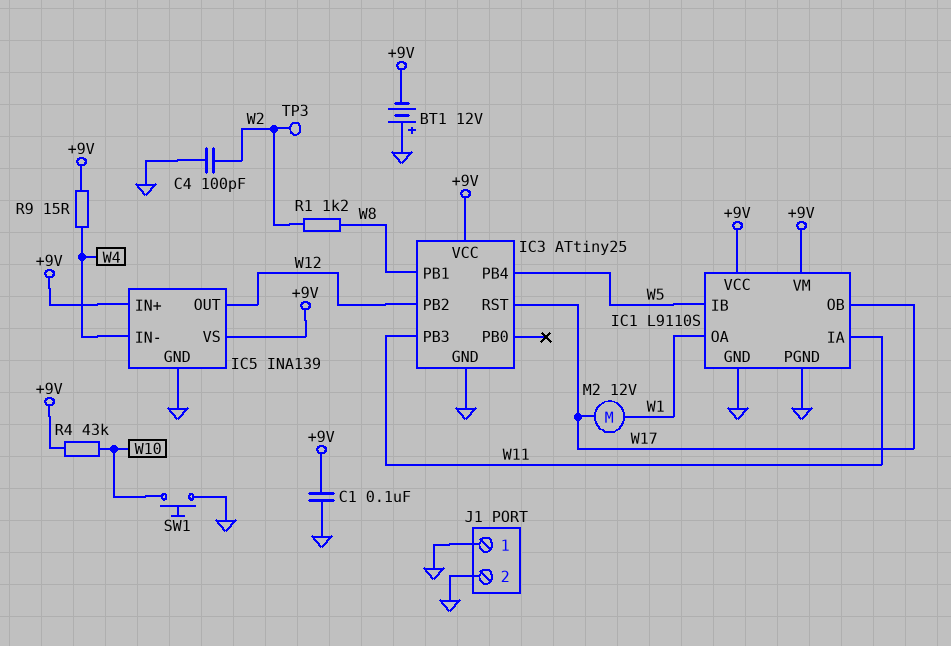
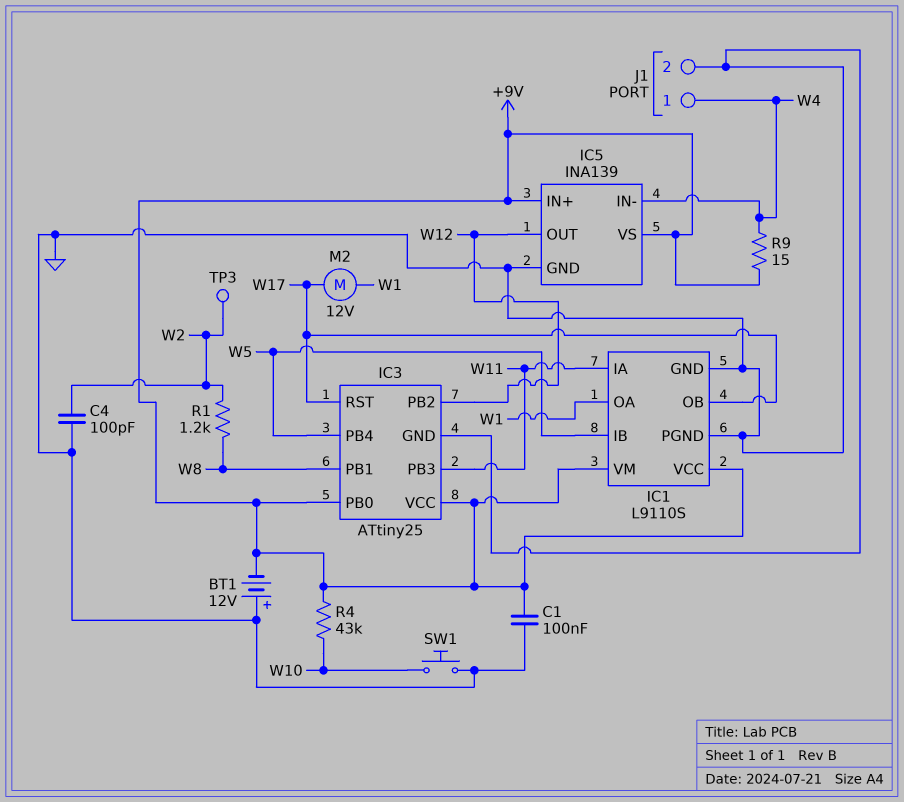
IC3 pin PB0: none -> +9V
J1 pin 1: GND -> W4

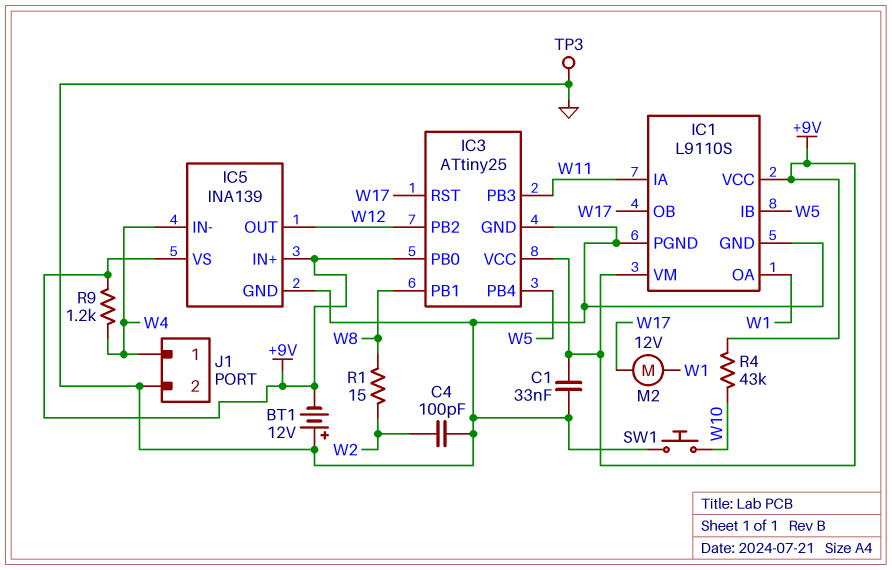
C1: 100nF (+9V, GND) -> 33nF (+9V, GND)
R1: 1.2k (W2, W8) -> 15 (W2, W8)
R9: 15 (+9V, W4) -> 1.2k (+9V, W4)
TP3: test point (W2) -> test point (GND)

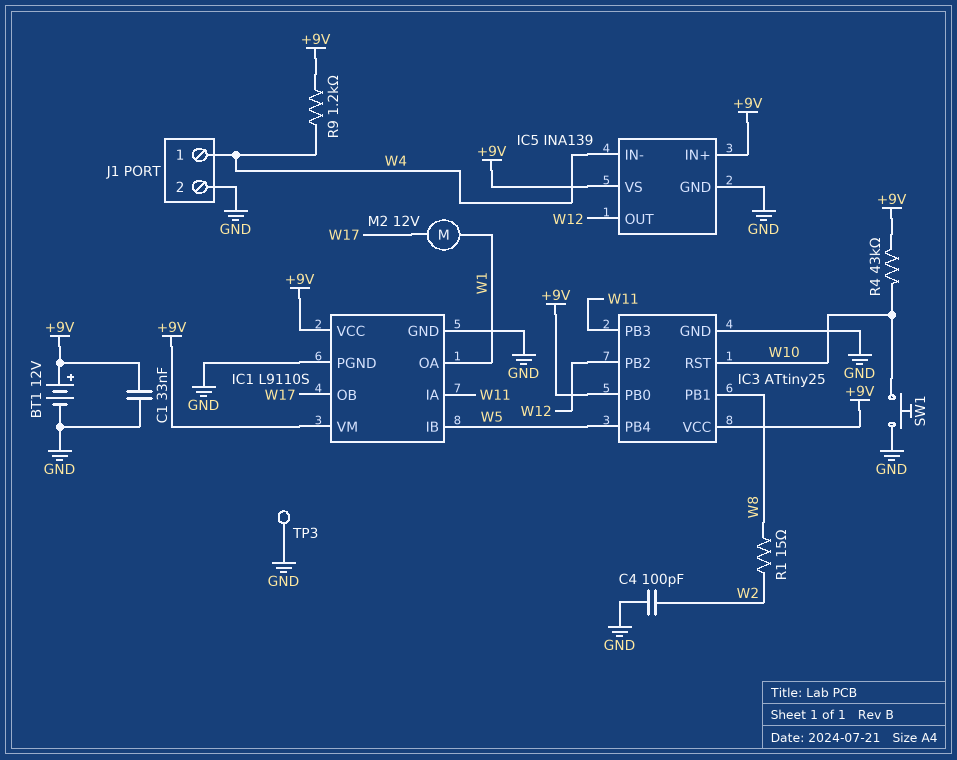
BT1: 12V (plus GND, minus +9V) -> 12V (plus +9V, minus GND)
IC3 pin RST: W17 -> W10

